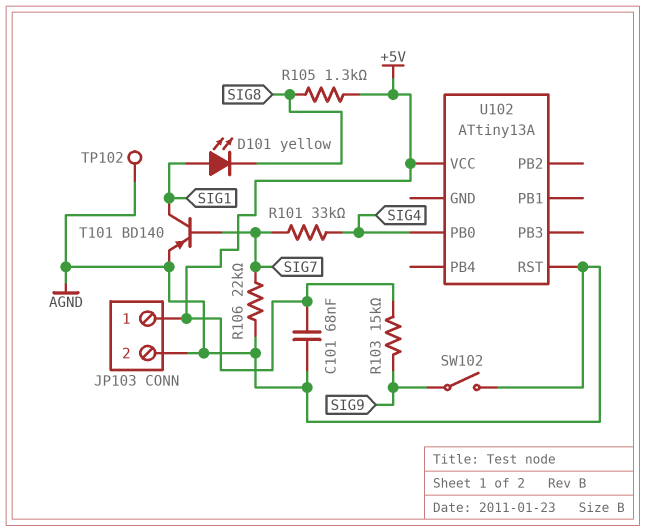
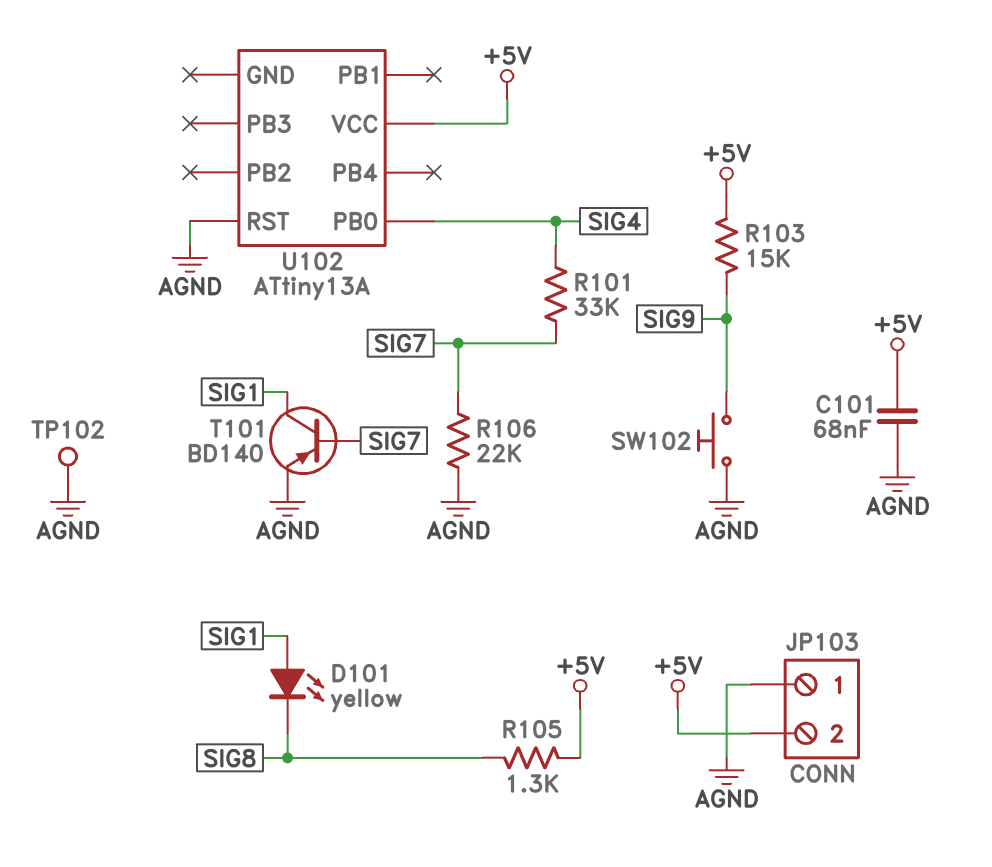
JP103 pin 1: +5V -> AGND
JP103 pin 2: AGND -> +5V
SW102: switch (AGND, SIG9) -> button (AGND, SIG9)

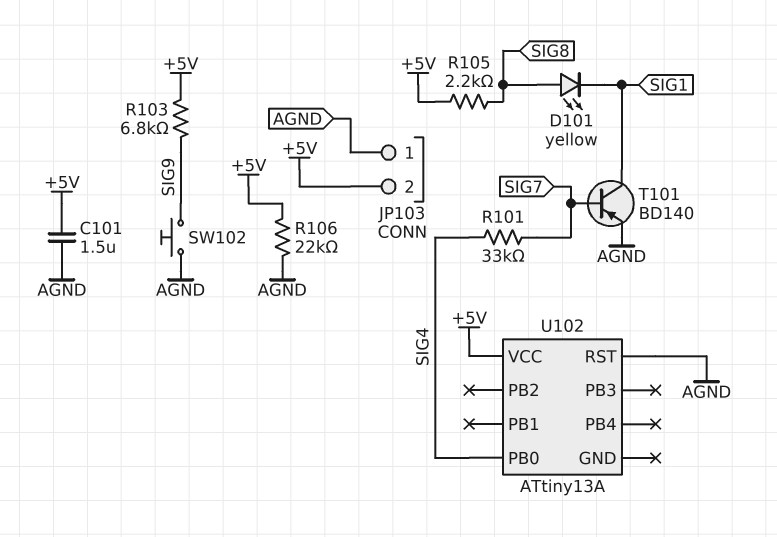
C101: 68nF (+5V, AGND) -> 1.5uF (+5V, AGND)
D101: LED yellow (A SIG1, K SIG8) -> LED yellow (A SIG8, K SIG1)
R103: 15k (+5V, SIG9) -> 6.8k (+5V, SIG9)
R105: 1.3k (+5V, SIG8) -> 2.2k (+5V, SIG8)
R106: 22k (AGND, SIG7) -> 22k (+5V, AGND)
TP102: test point (AGND) -> none

